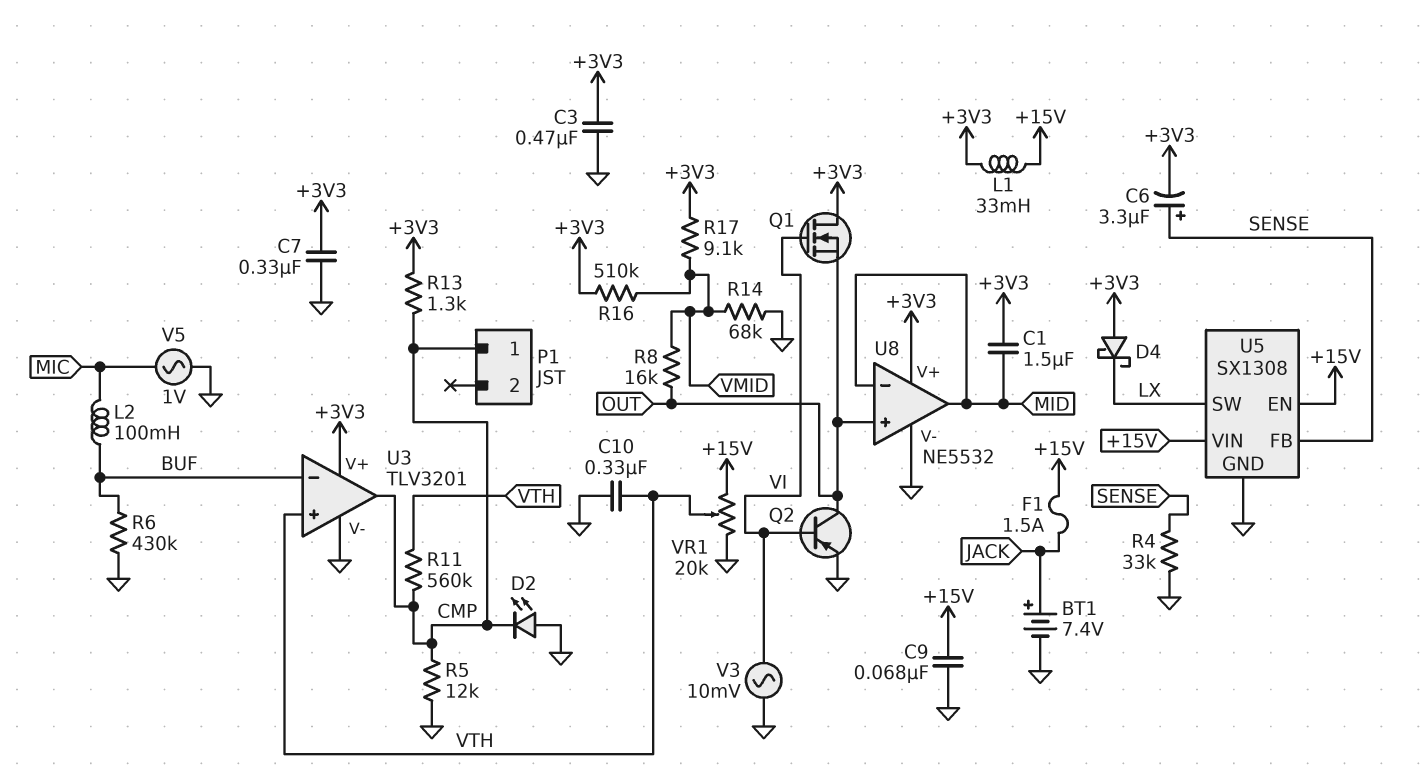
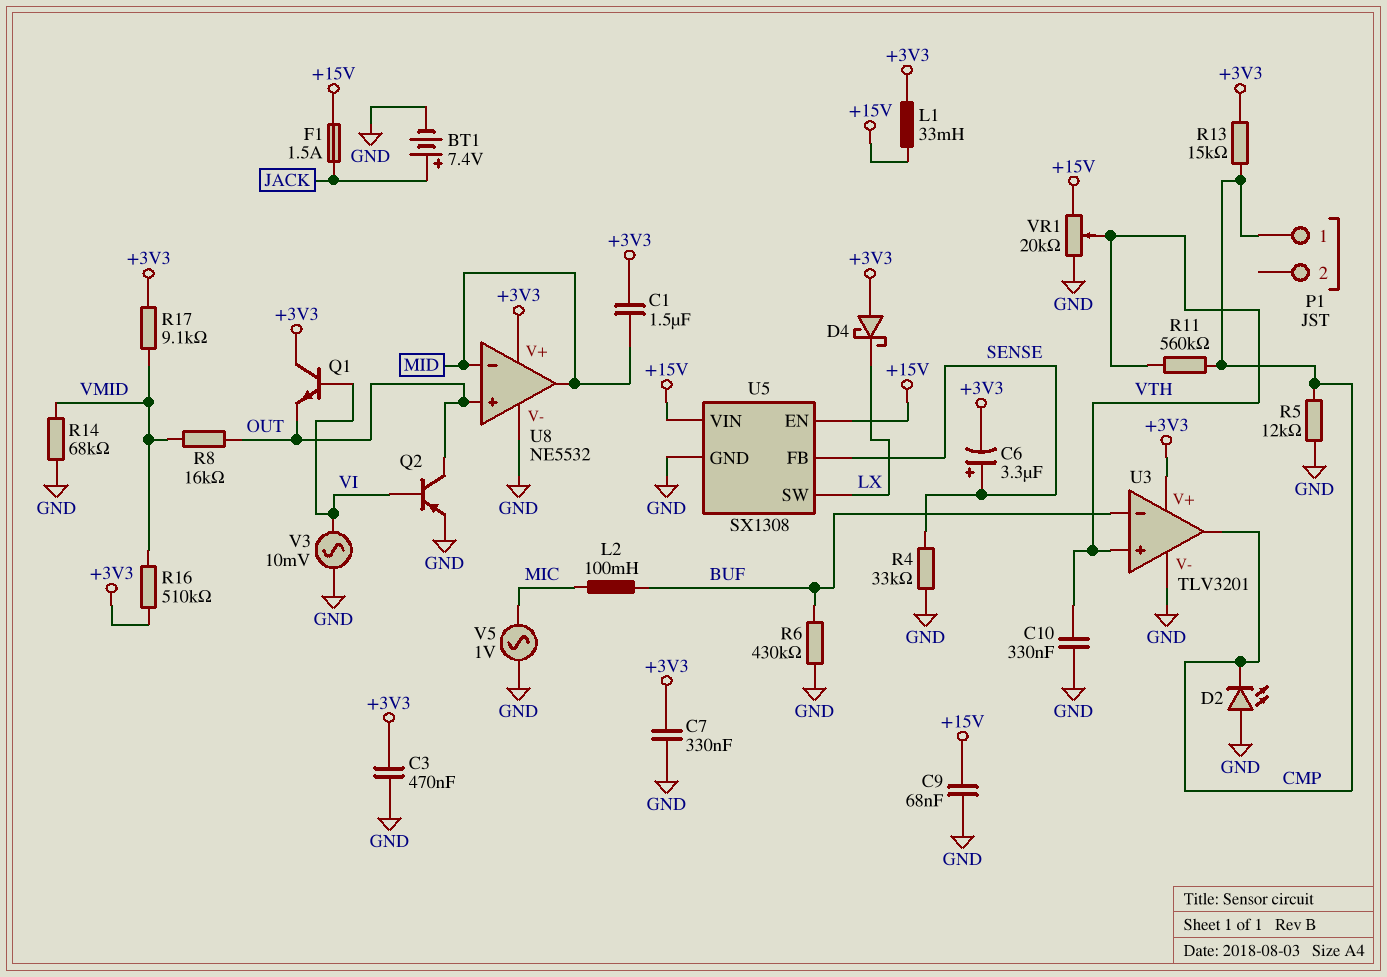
Q1: NMOS (G VI, D +3V3, S OUT) -> NPN (B VI, C +3V3, E OUT)
R13: 1.3k (+3V3, CMP) -> 15k (+3V3, CMP)

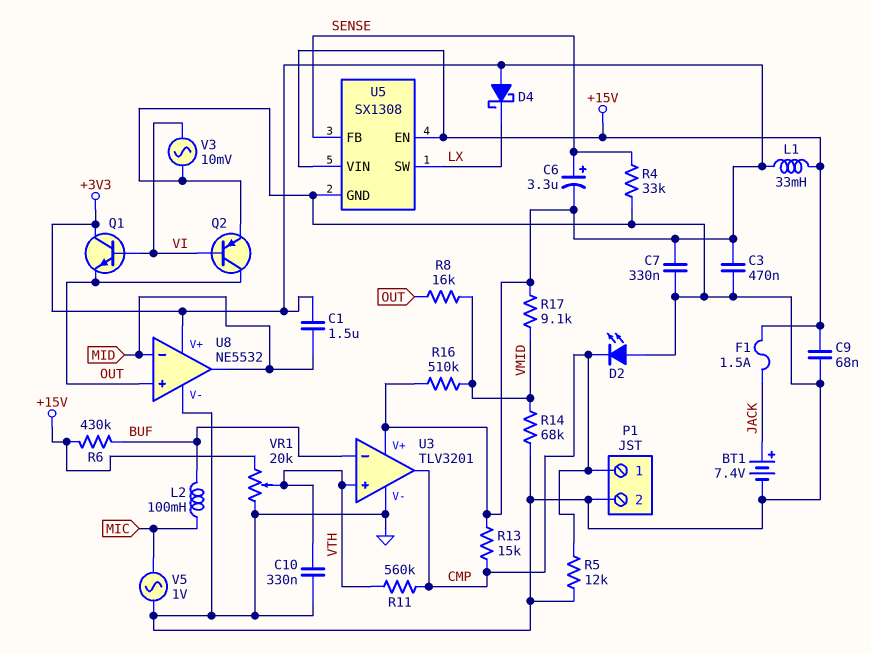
P1 pin 2: none -> GND
R6: 430k (BUF, GND) -> 430k (+15V, BUF)

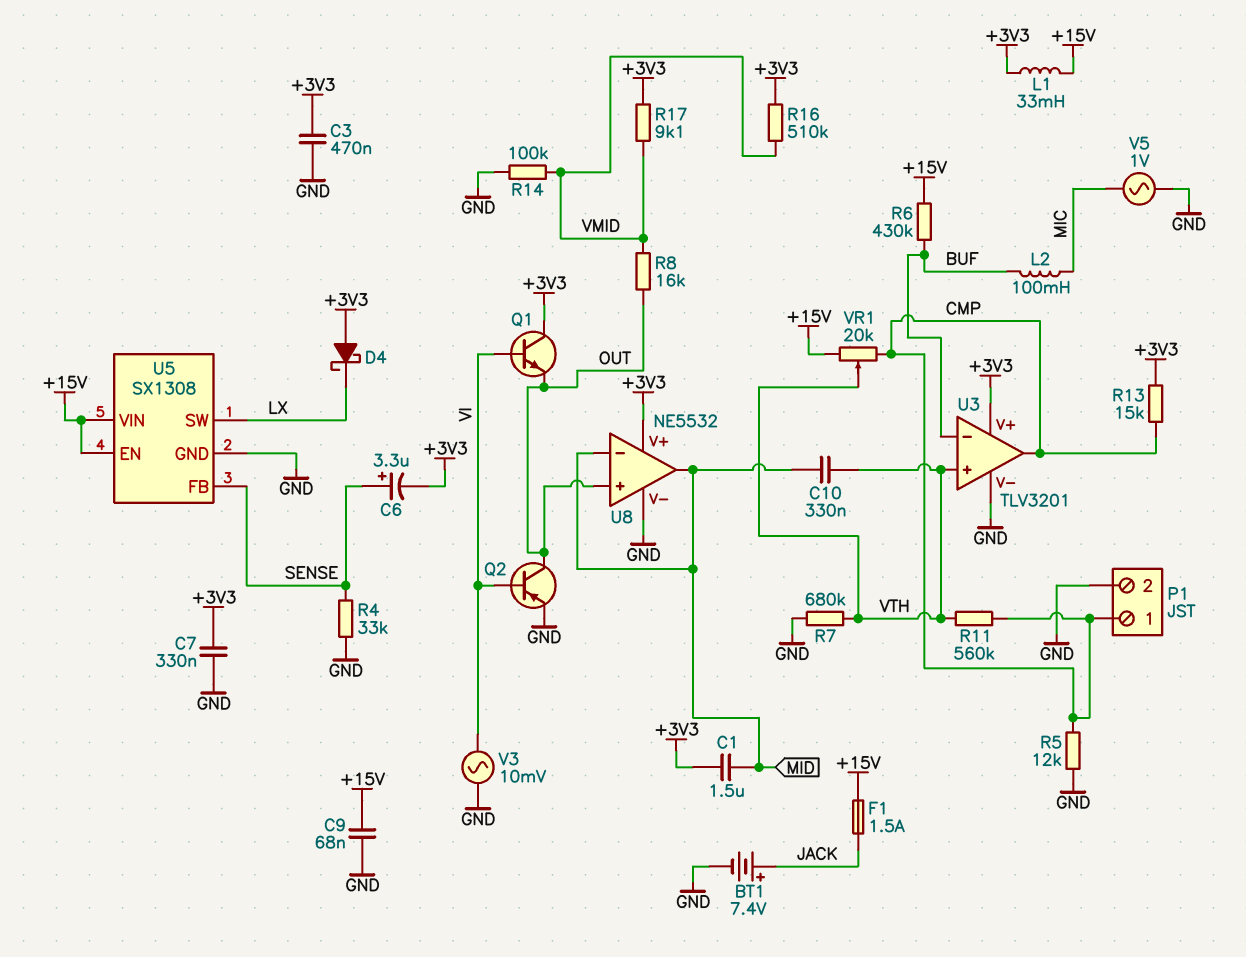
C10: 330nF (GND, VTH) -> 330nF (MID, VTH)
D2: LED (A GND, K CMP) -> none
R7: none -> 680k (GND, VTH)
R14: 68k (GND, VMID) -> 100k (GND, VMID)
VR1: 20k (+15V, GND, wiper VTH) -> 20k (+15V, CMP, wiper VTH)

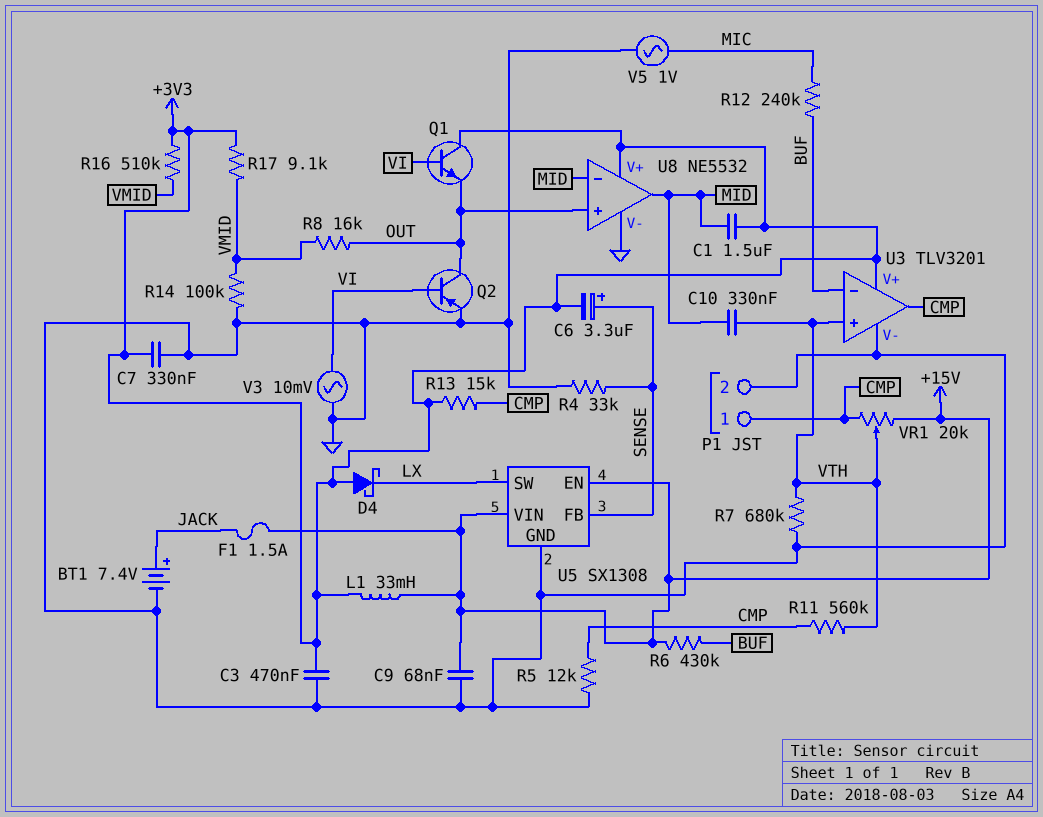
L2: 100mH (BUF, MIC) -> none
R12: none -> 240k (BUF, MIC)

